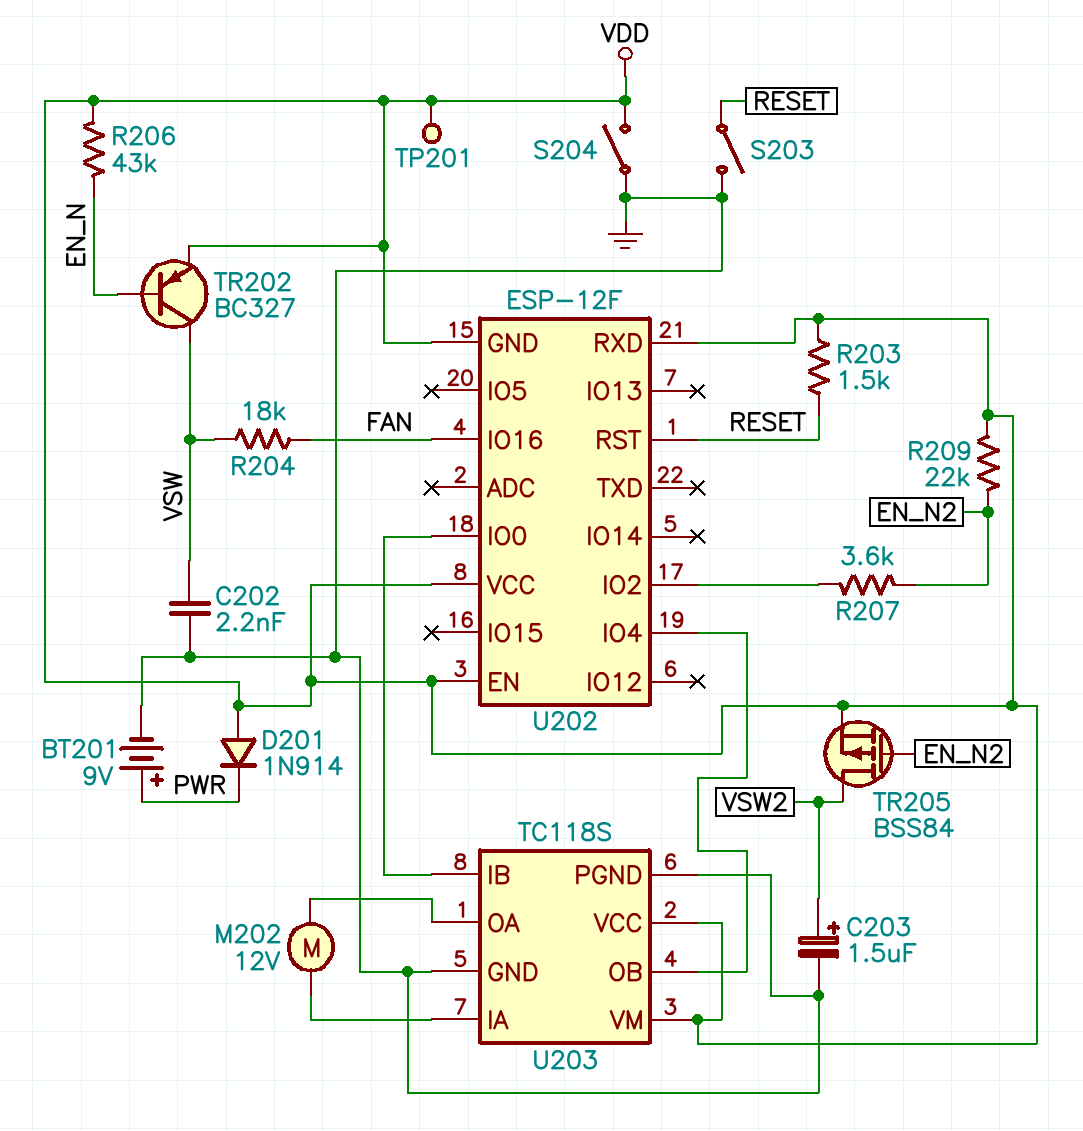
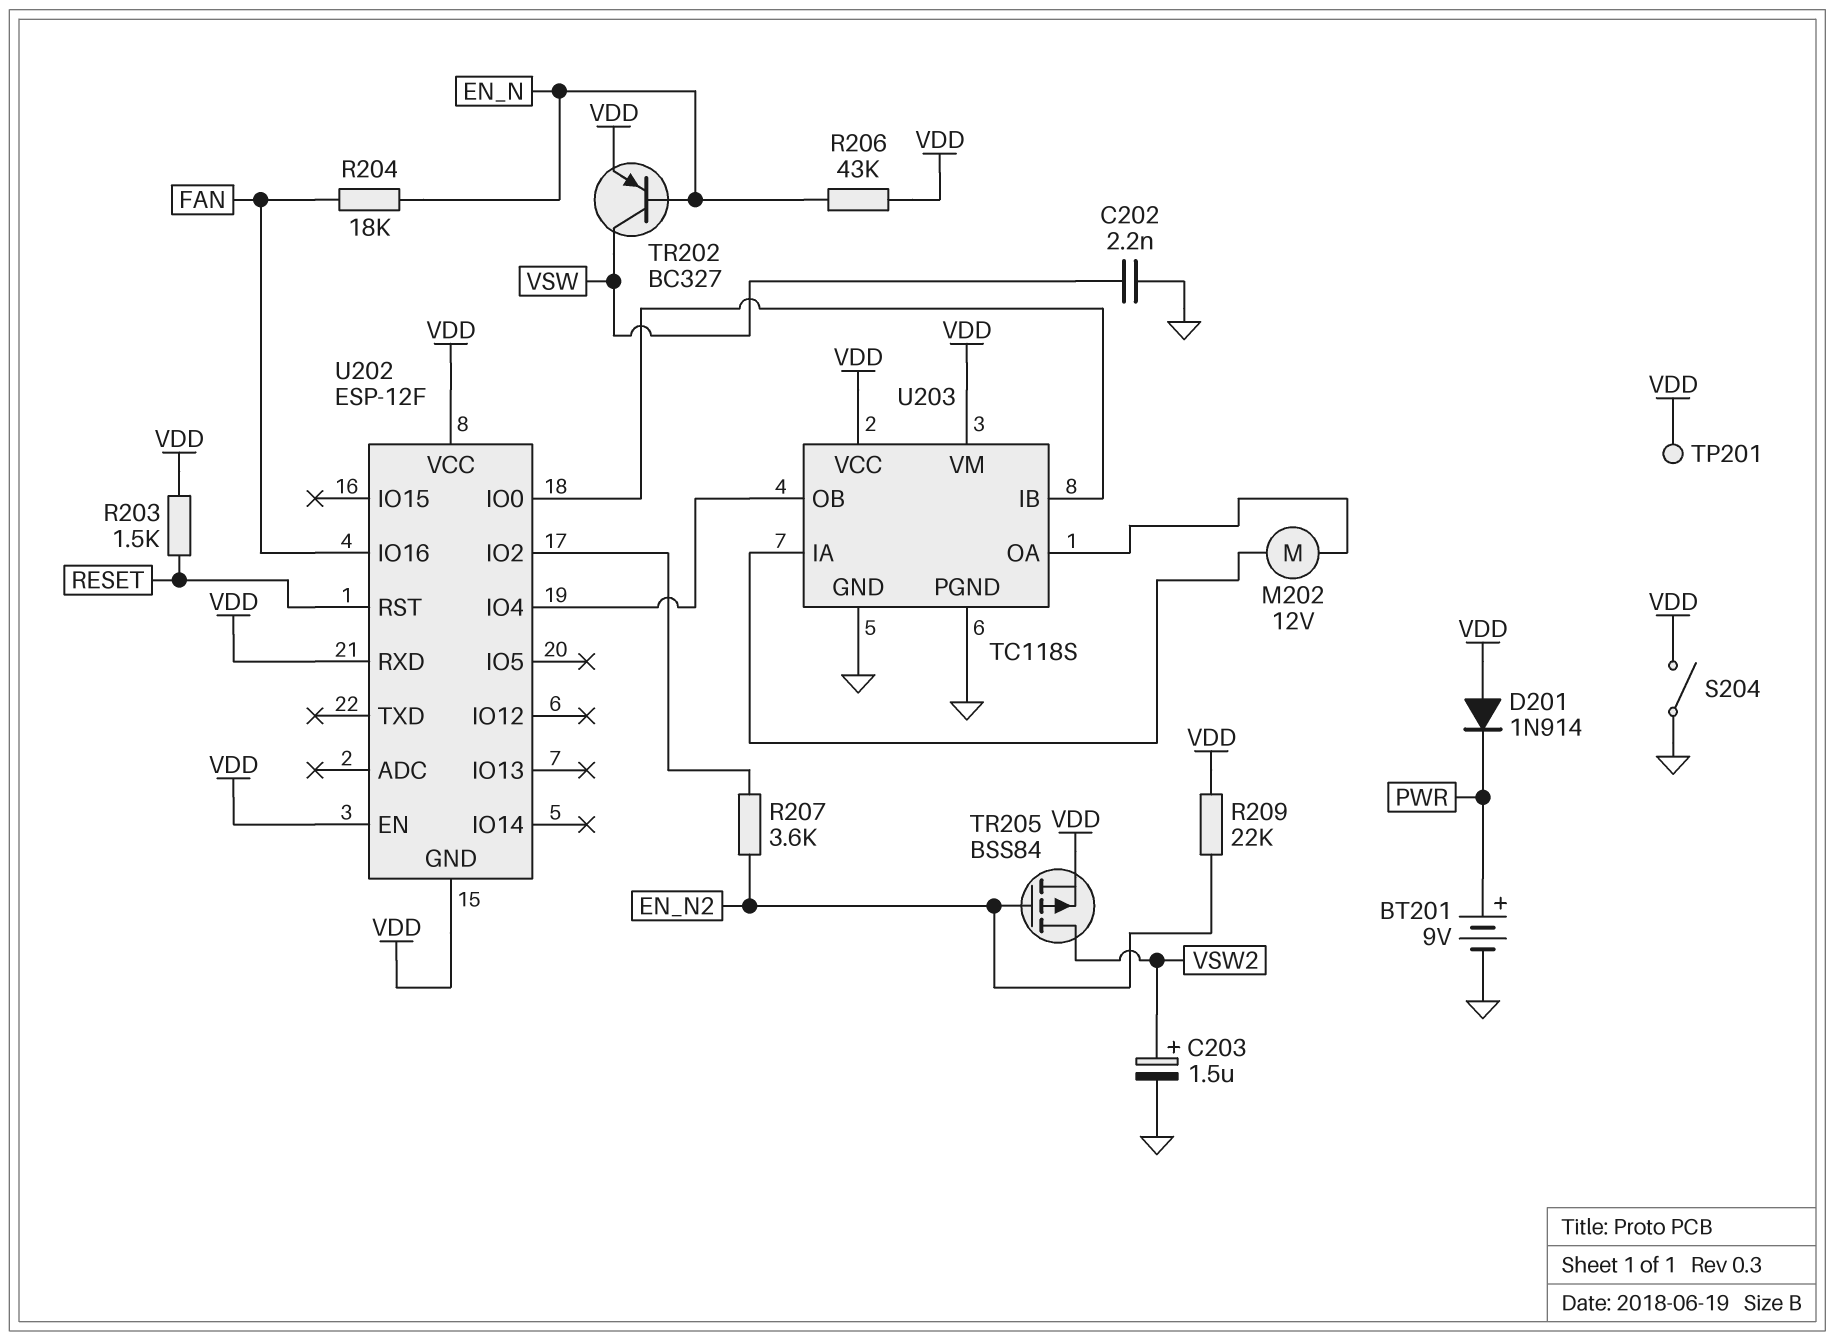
R204: 18k (FAN, VSW) -> 18k (EN_N, FAN)
S203: switch (GND, RESET) -> none

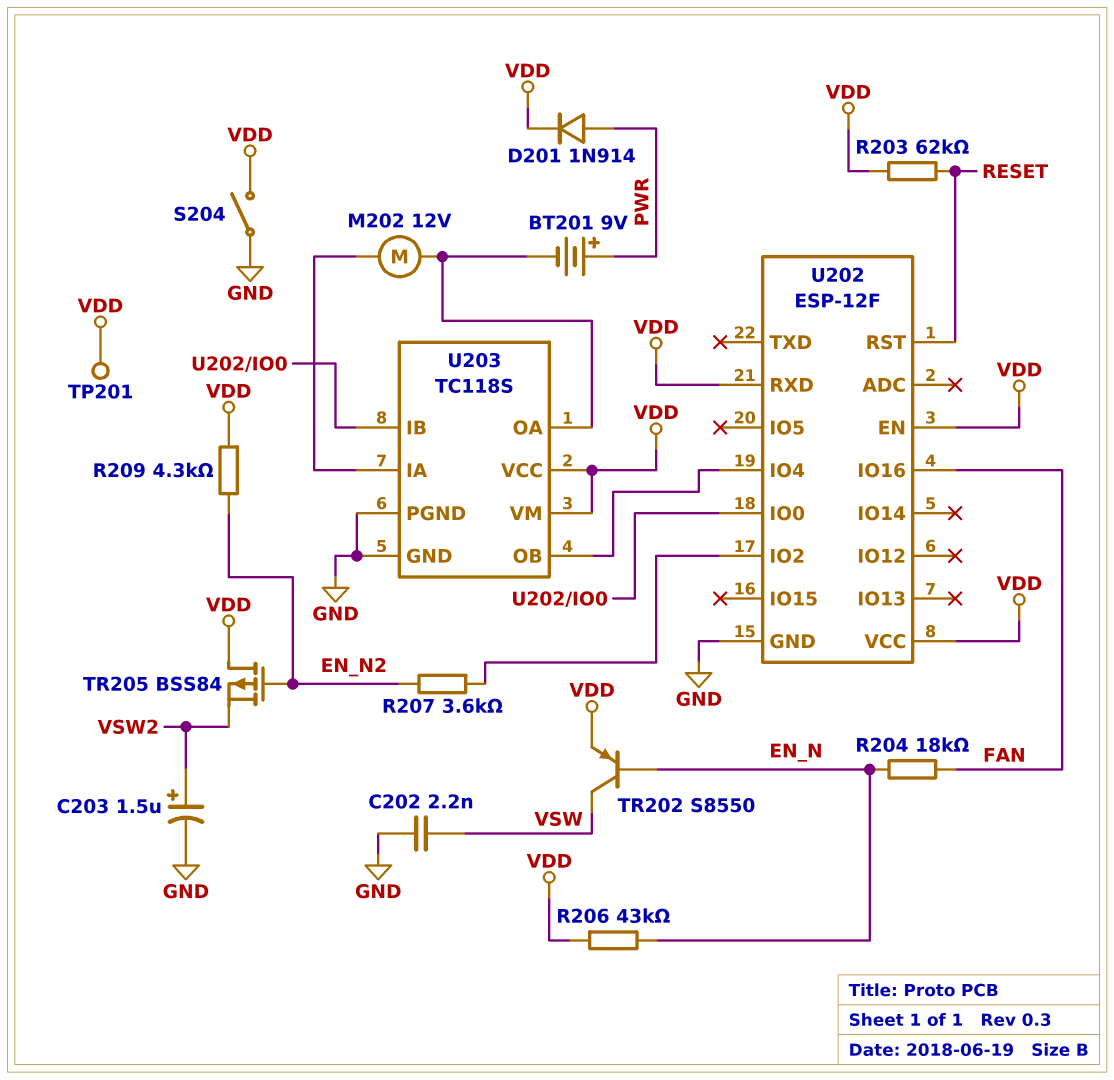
BT201: 9V (plus PWR, minus GND) -> 9V (plus PWR, minus U203/OA)
D201: diode 1N914 (A VDD, K PWR) -> diode 1N914 (A PWR, K VDD)
R203: 1.5k (RESET, VDD) -> 62k (RESET, VDD)
R209: 22k (EN_N2, VDD) -> 4.3k (EN_N2, VDD)
TR202: PNP BC327 (B EN_N, C VSW, E VDD) -> PNP S8550 (B EN_N, C VSW, E VDD)
TR205: PMOS BSS84 (G EN_N2, D VSW2, S VDD) -> PMOS BSS84 (G EN_N2, D VDD, S VSW2)
U202 pin GND: VDD -> GND

